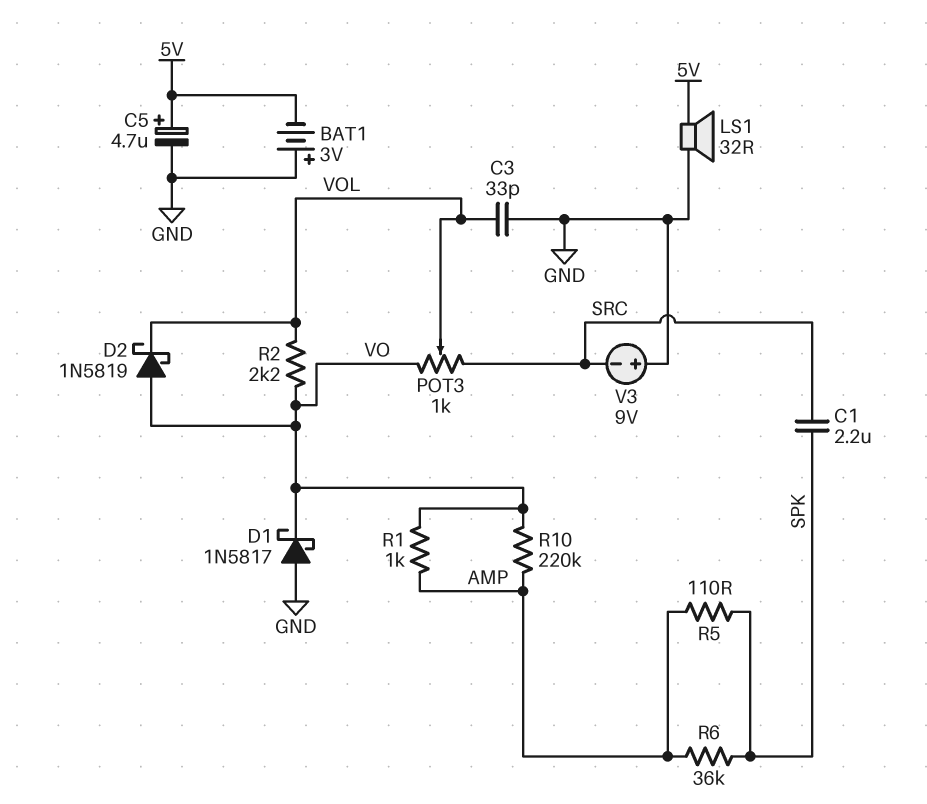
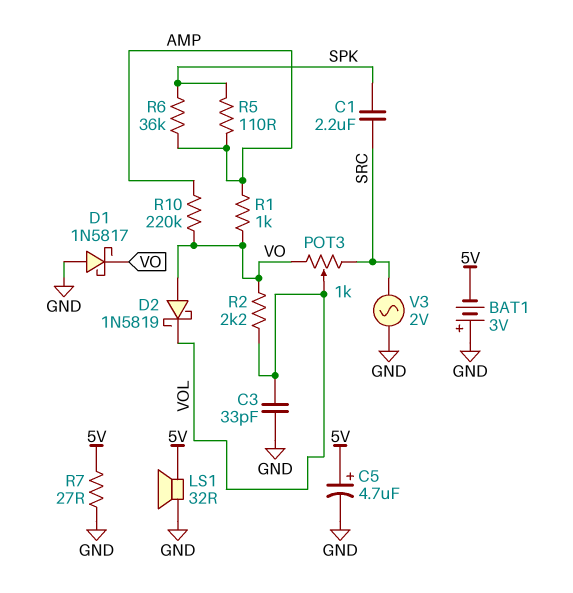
R7: none -> 27 (5V, GND)
V3: 9V (plus GND, minus SRC) -> AC 2V (GND, SRC)

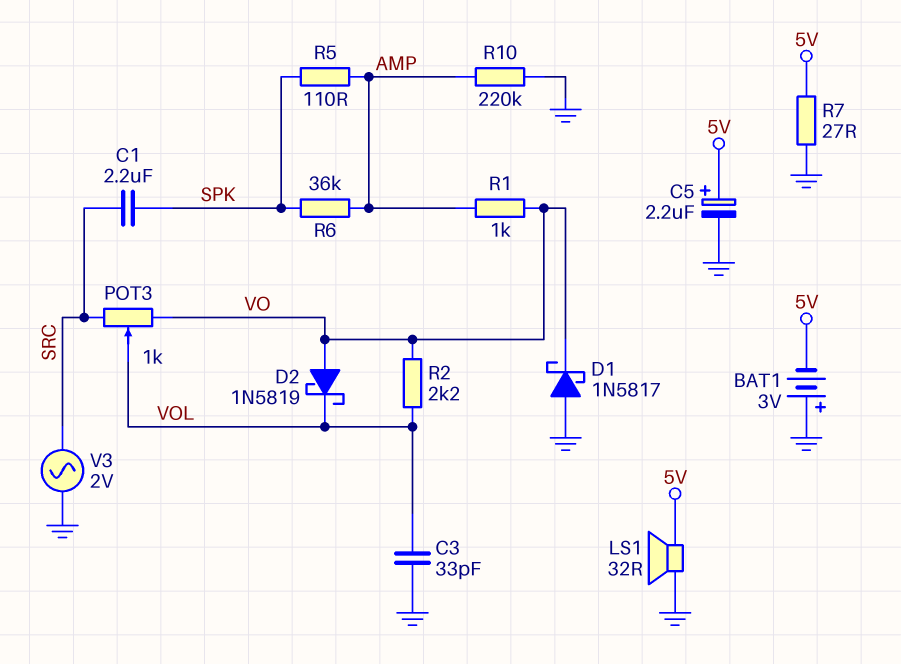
C5: 4.7uF (plus 5V, minus GND) -> 2.2uF (plus 5V, minus GND)
R10: 220k (AMP, VO) -> 220k (AMP, GND)

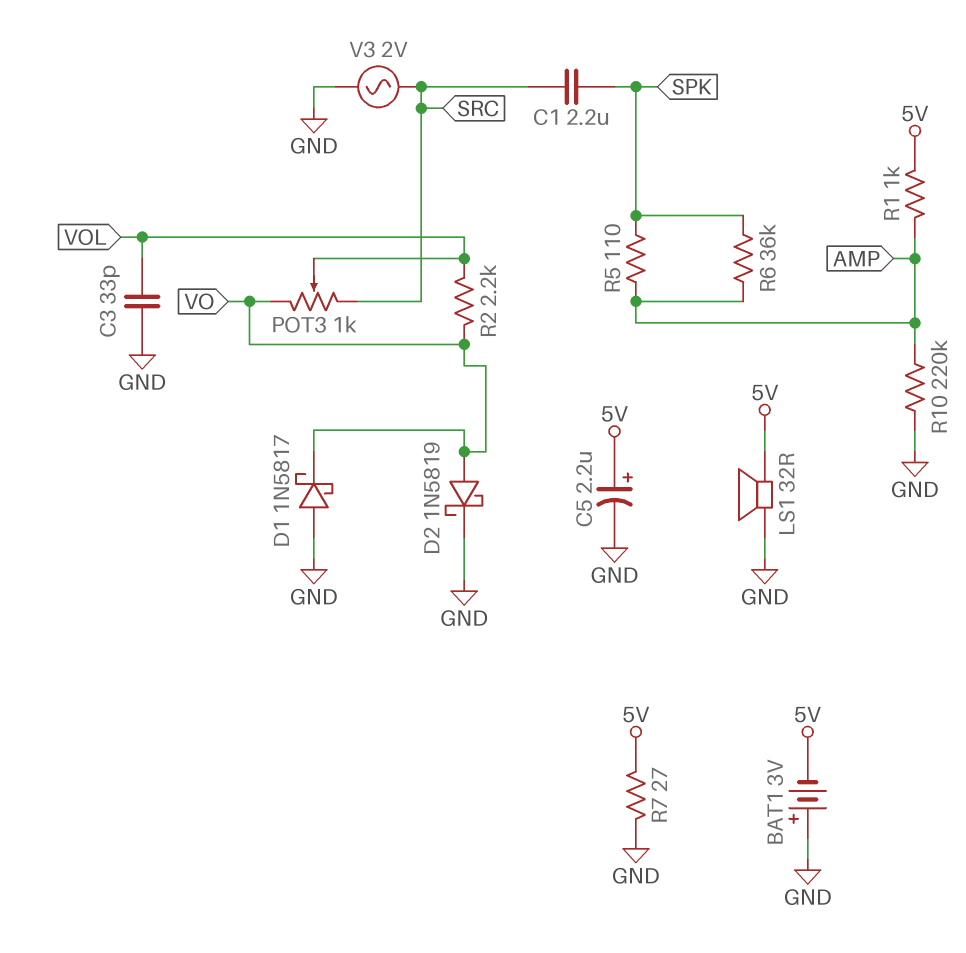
D2: schottky 1N5819 (A VO, K VOL) -> schottky 1N5819 (A VO, K GND)
R1: 1k (AMP, VO) -> 1k (5V, AMP)

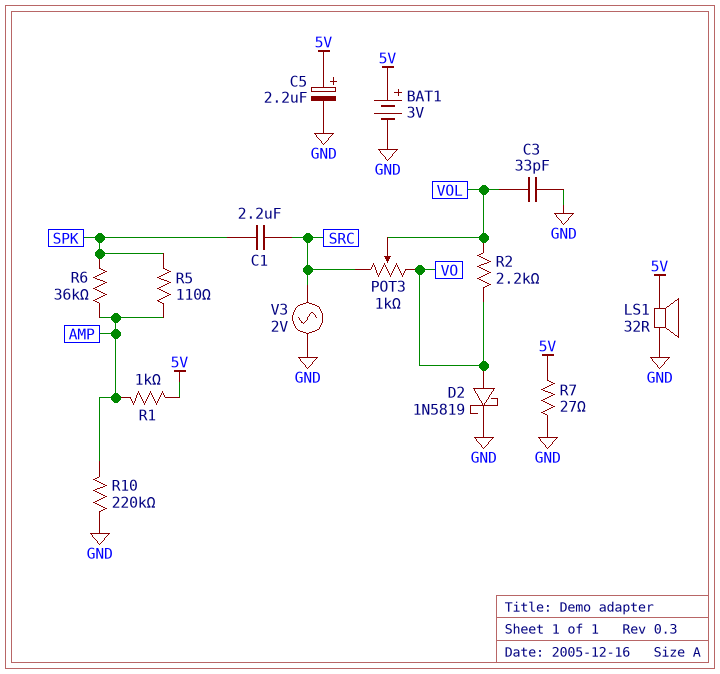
BAT1: 3V (plus GND, minus 5V) -> 3V (plus 5V, minus GND)
D1: schottky 1N5817 (A GND, K VO) -> none

